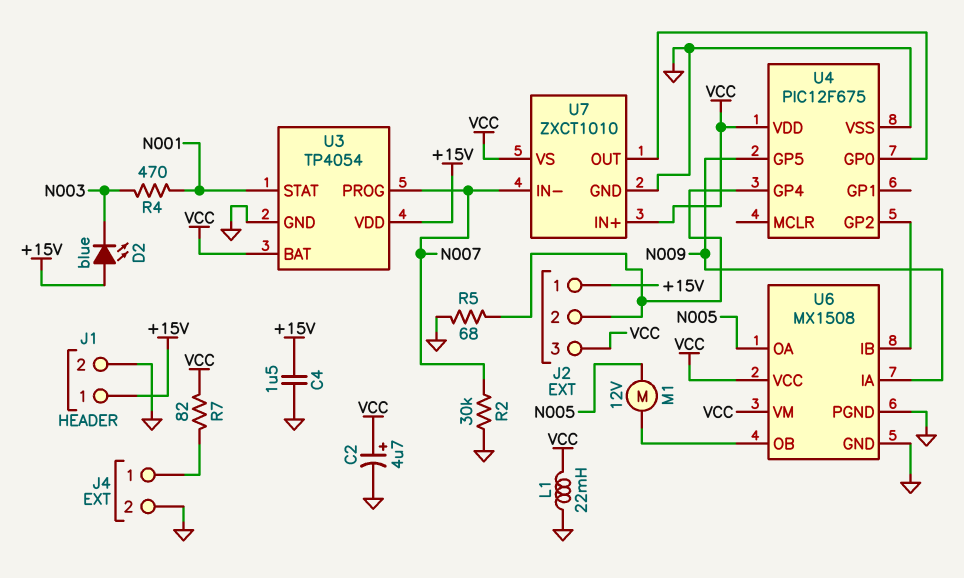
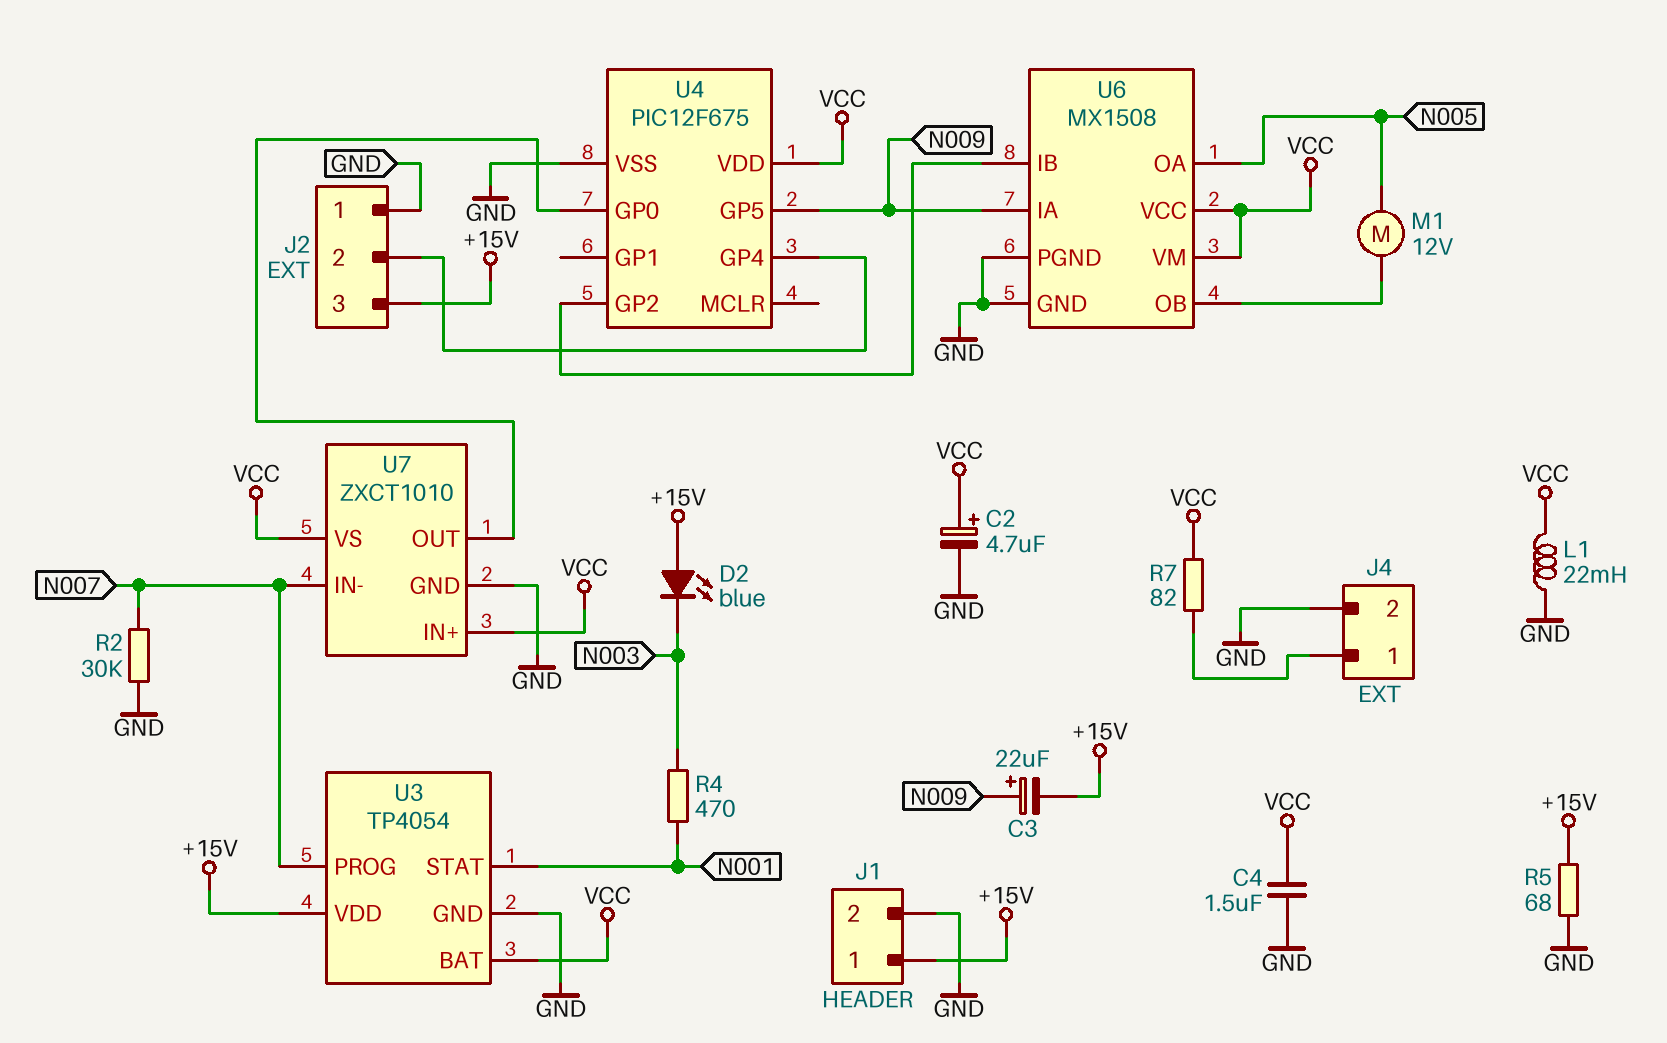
C3: none -> 22uF (plus N009, minus +15V)
C4: 1.5uF (+15V, GND) -> 1.5uF (GND, VCC)
J2 pin 1: +15V -> GND
J2 pin 3: VCC -> +15V
R5: 68 (GND, J2/2) -> 68 (+15V, GND)

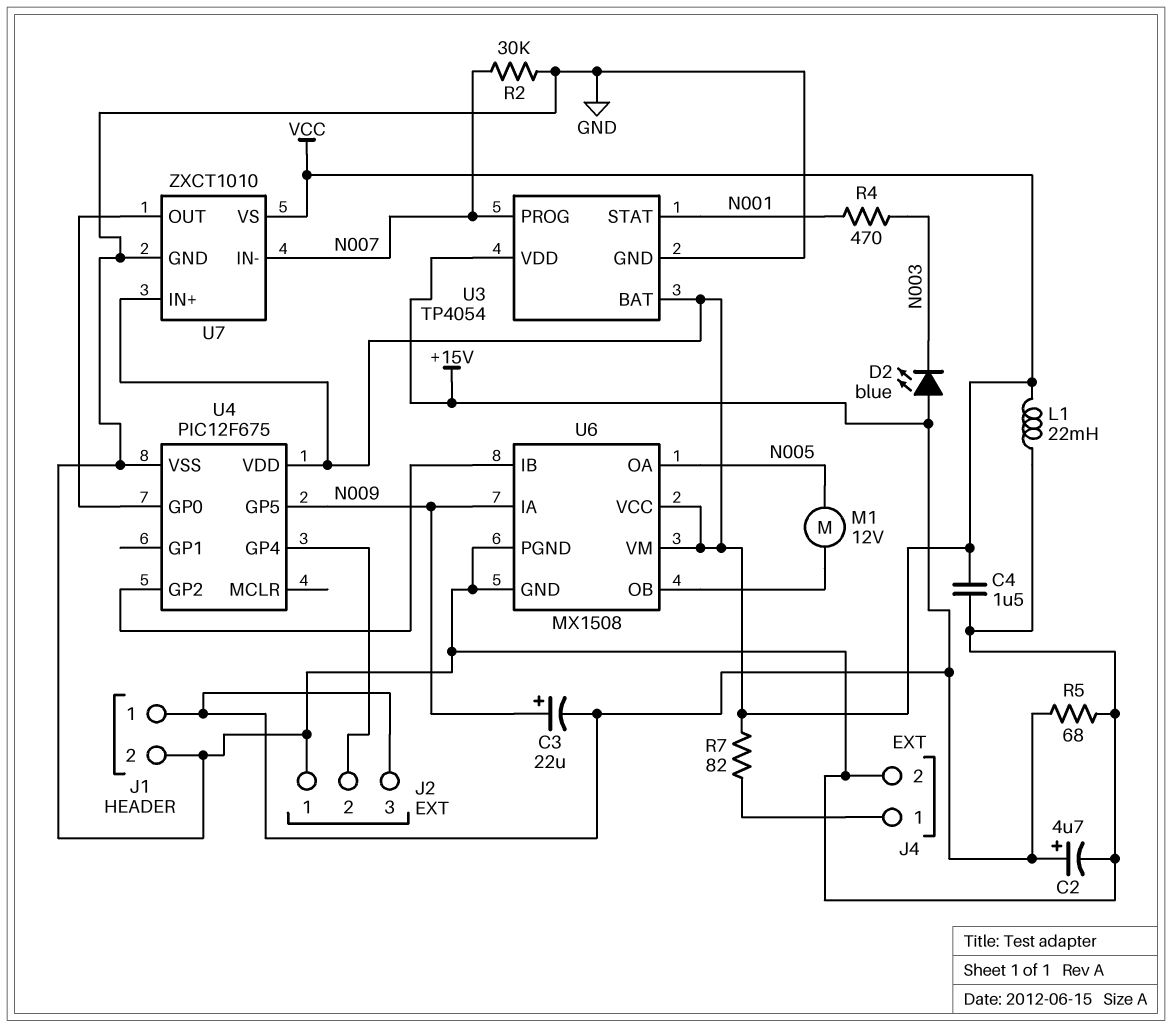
C2: 4.7uF (plus VCC, minus GND) -> 4.7uF (plus +15V, minus GND)

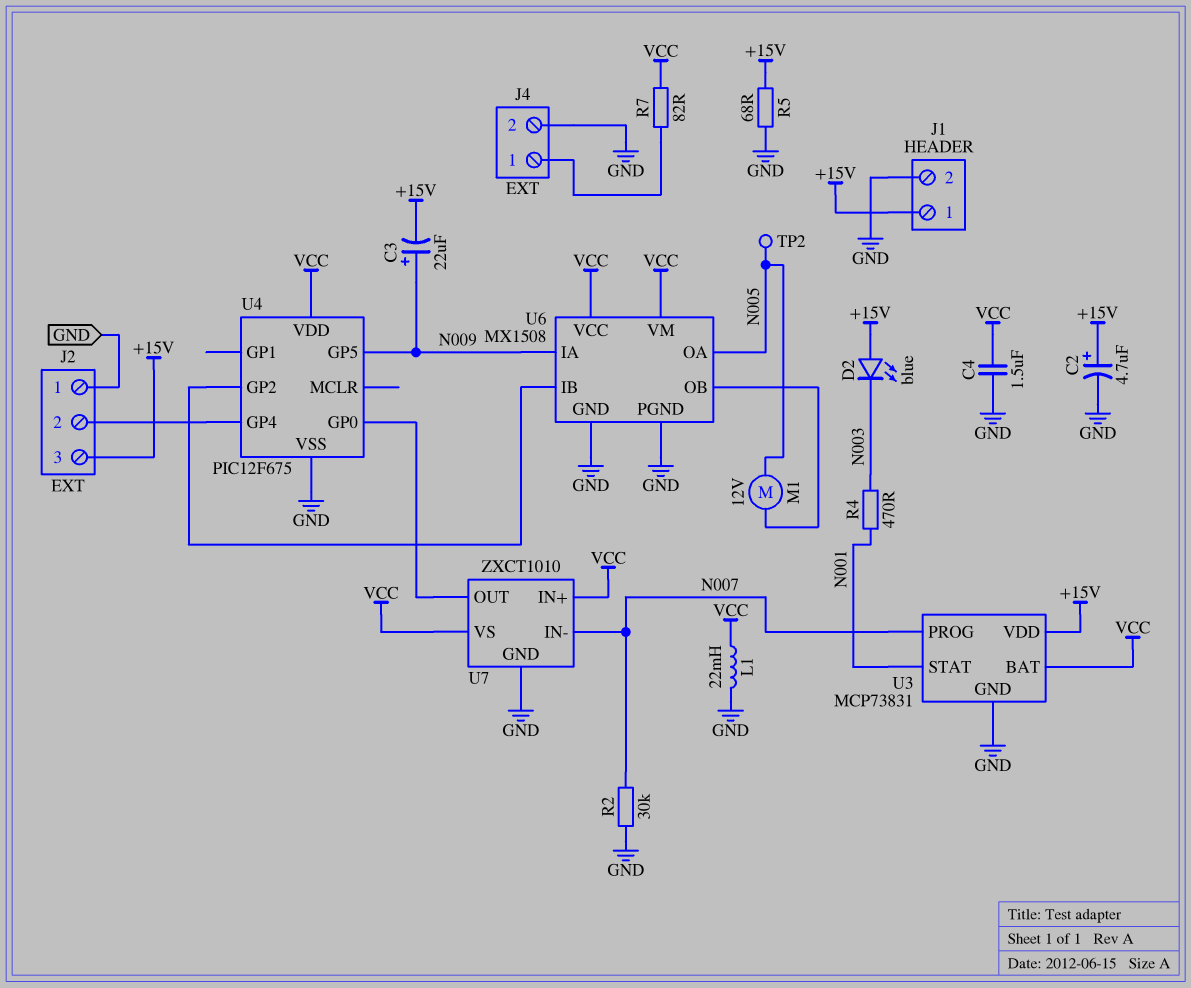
TP2: none -> test point (N005)
U3: TP4054 -> MCP73831

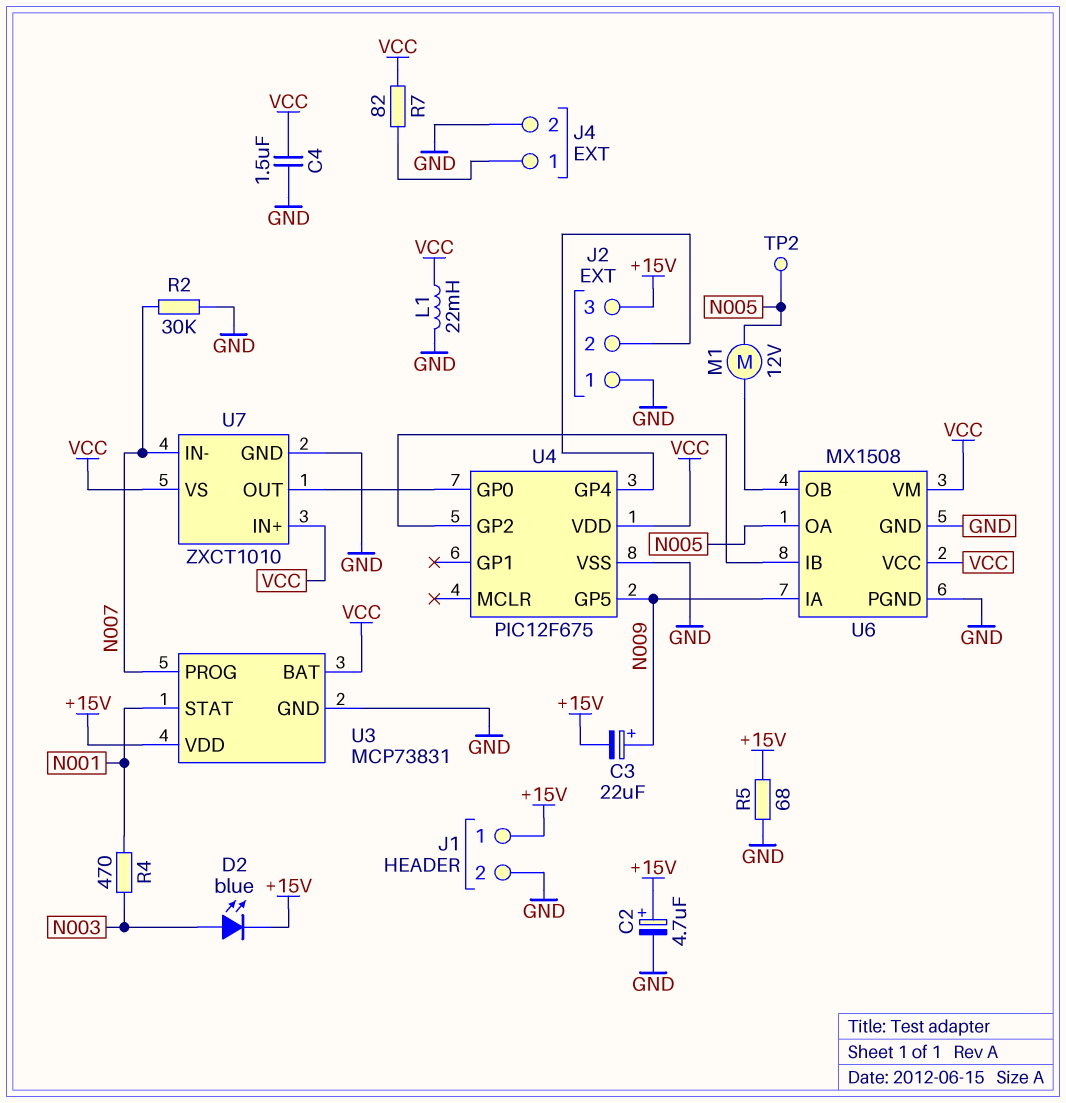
D2: LED blue (A +15V, K N003) -> LED blue (A N003, K +15V)

